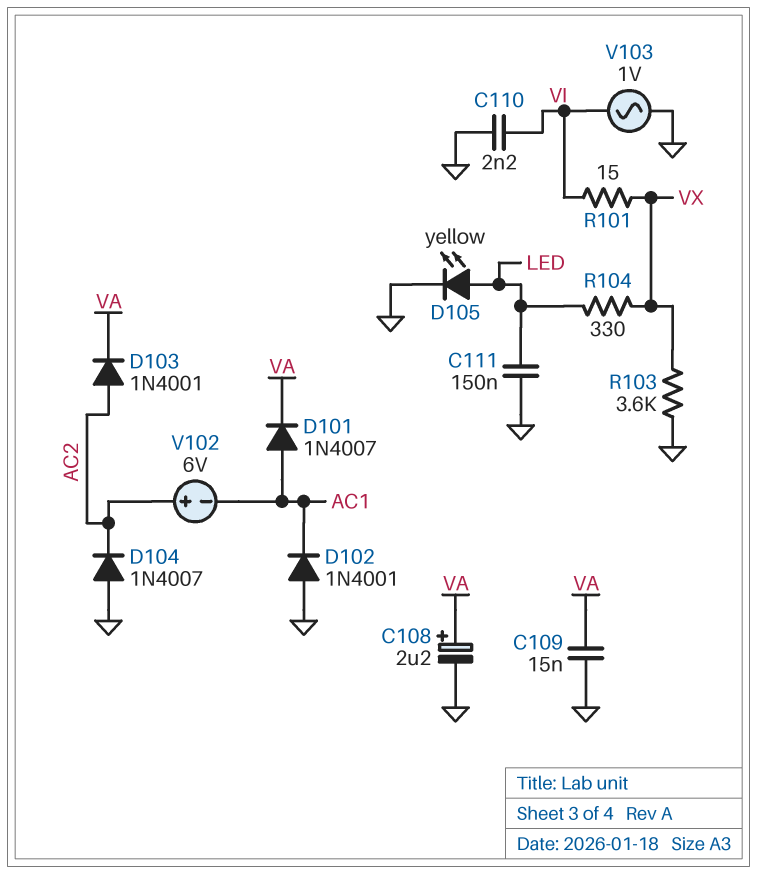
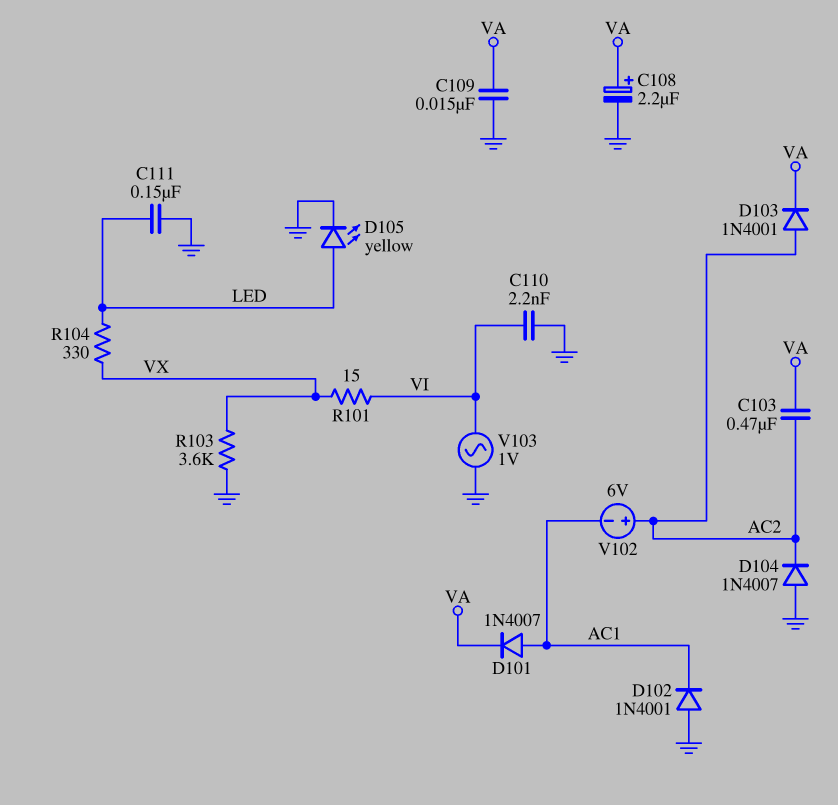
C103: none -> 470nF (AC2, VA)

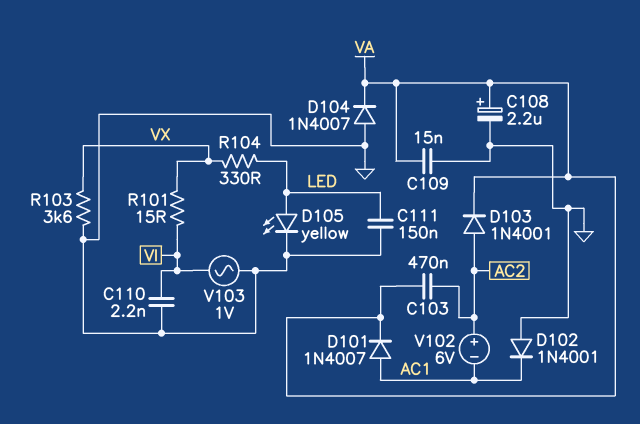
D104: diode 1N4007 (A GND, K AC2) -> diode 1N4007 (A GND, K VA)

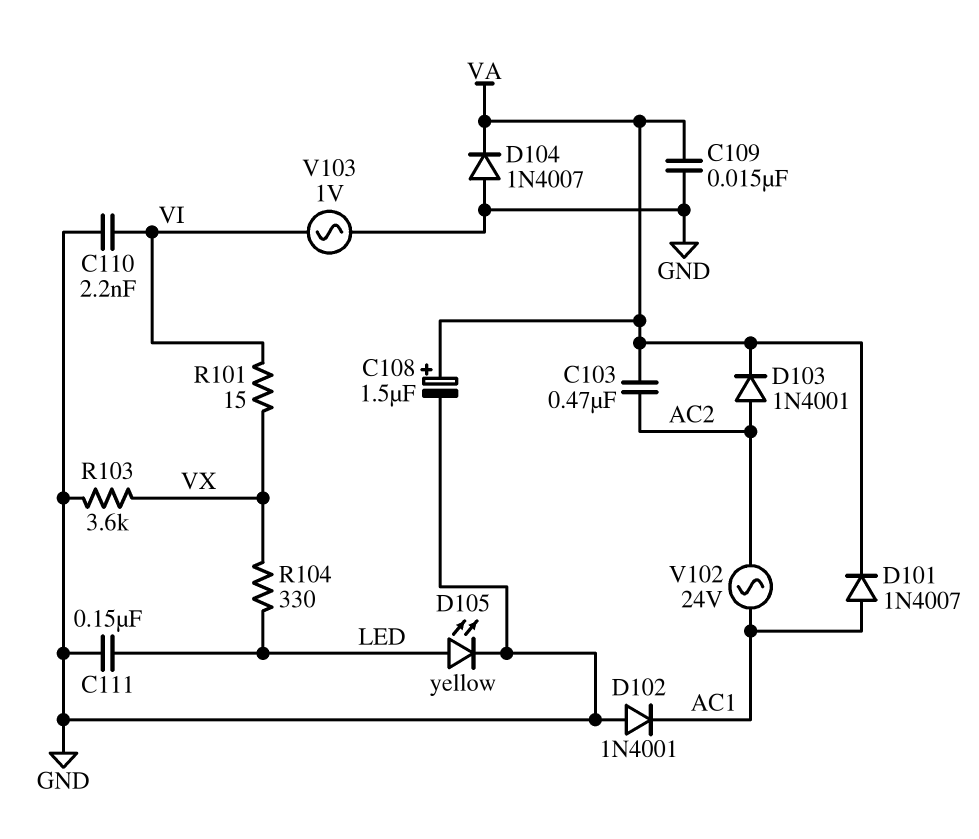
C108: 2.2uF (plus VA, minus GND) -> 1.5uF (plus VA, minus GND)
V102: 6V (plus AC2, minus AC1) -> AC 24V (AC1, AC2)

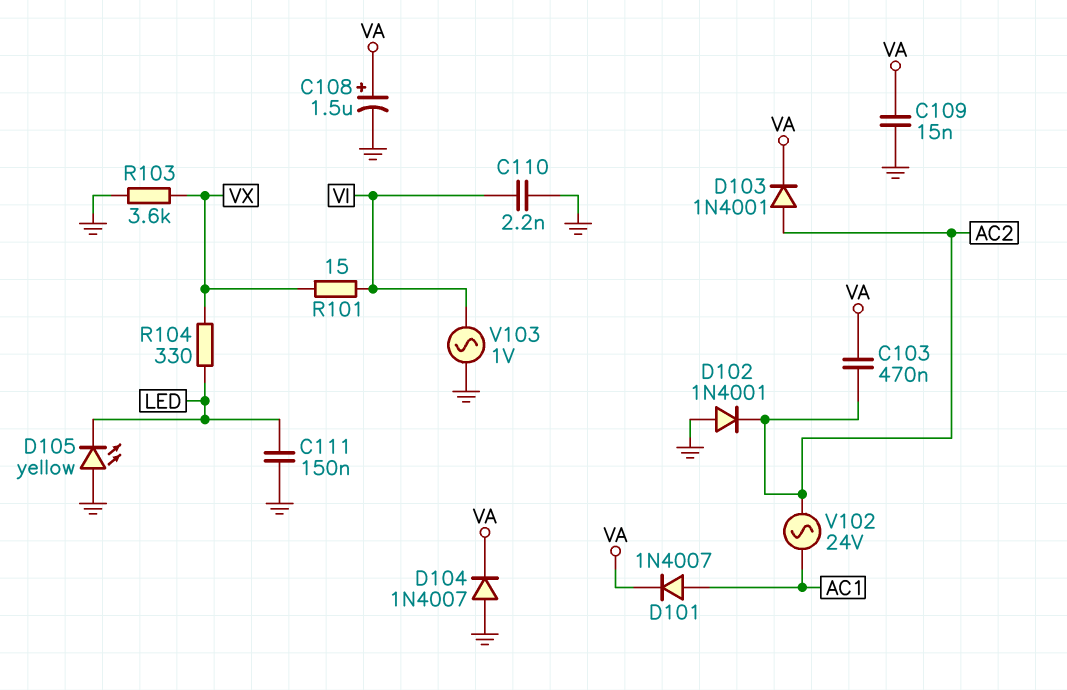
D102: diode 1N4001 (A GND, K AC1) -> diode 1N4001 (A GND, K AC2)
D105: LED yellow (A LED, K GND) -> LED yellow (A GND, K LED)

